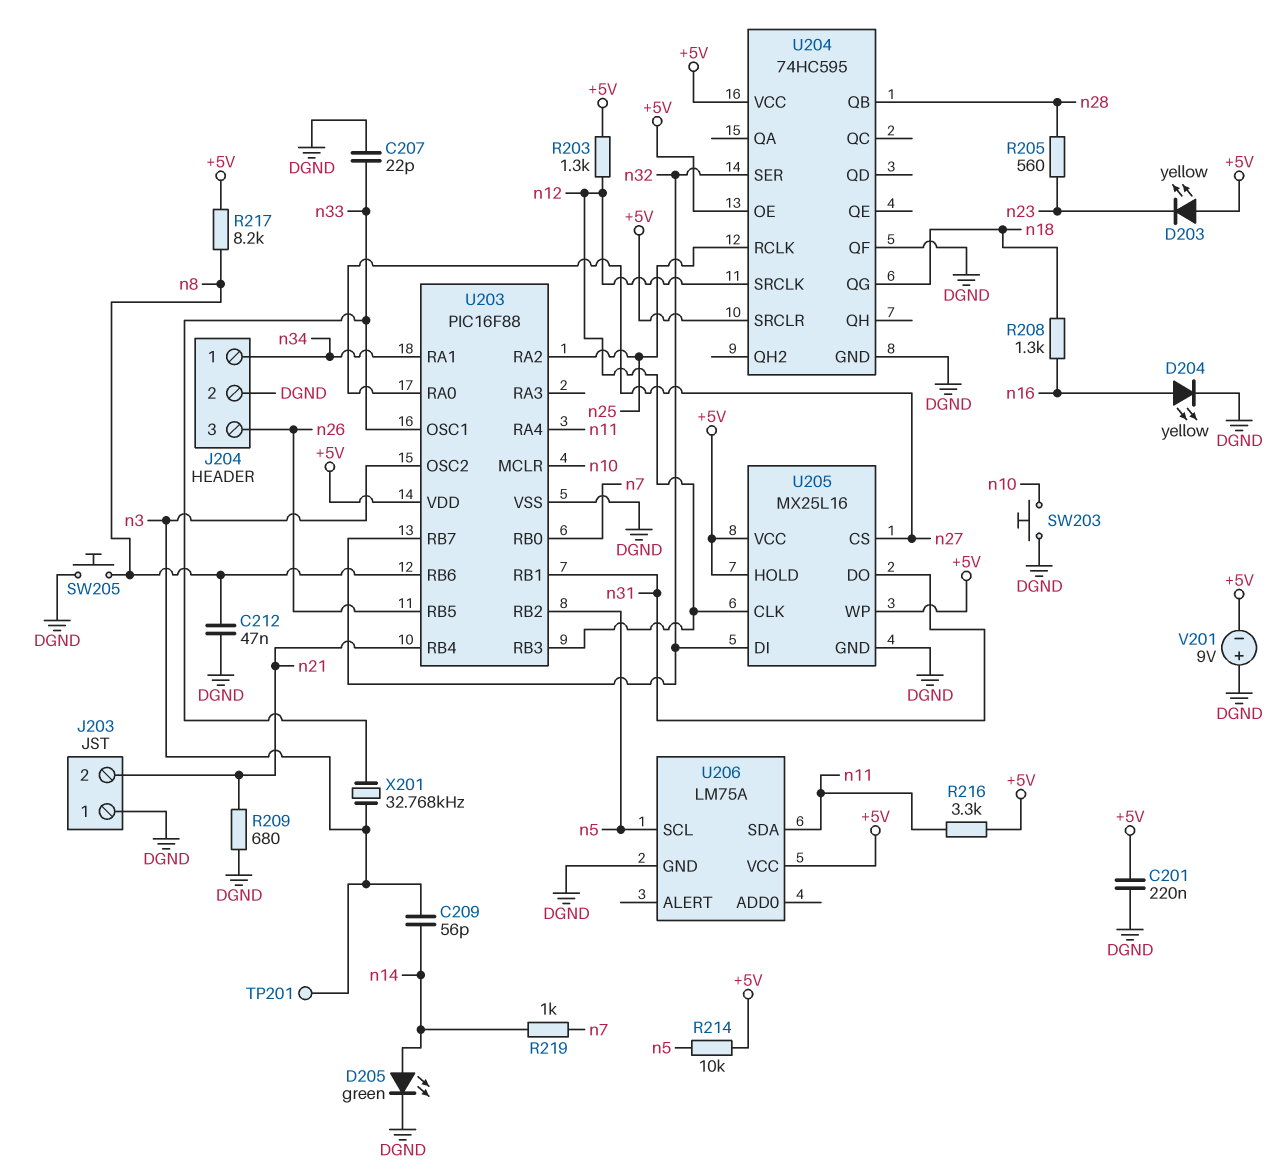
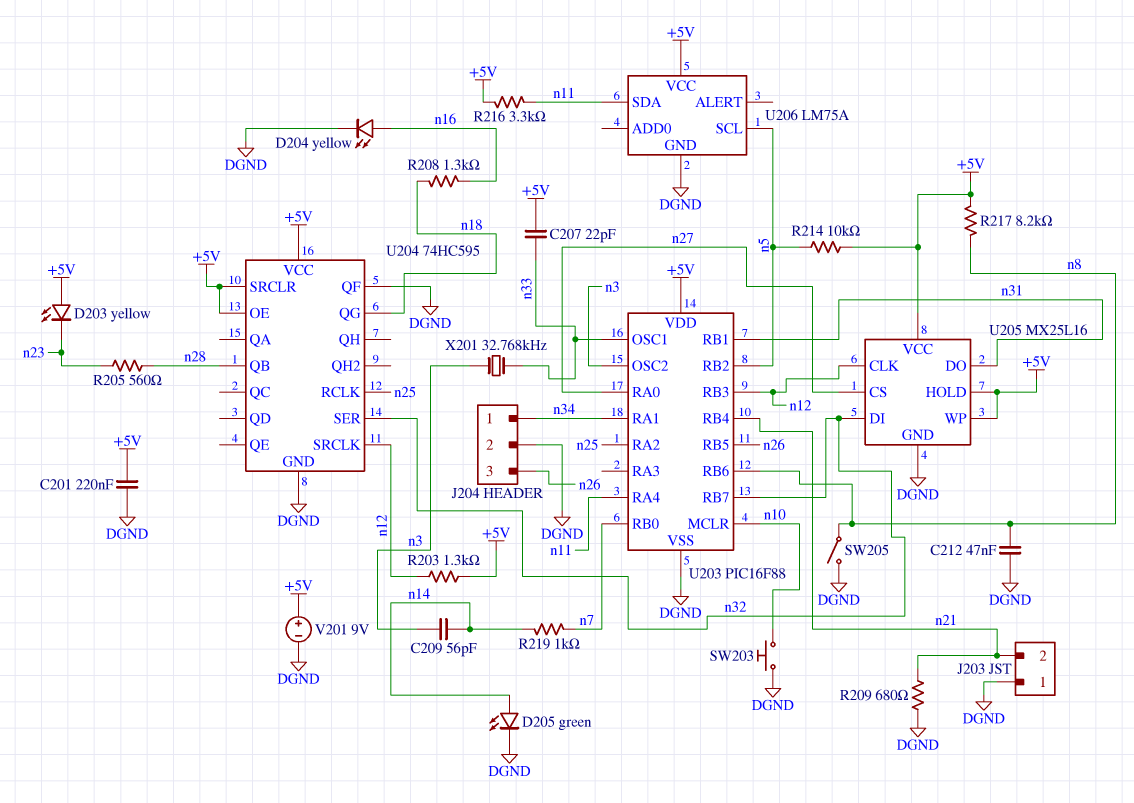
C207: 22pF (DGND, n33) -> 22pF (+5V, n33)
SW205: button (DGND, n8) -> switch (DGND, n8)
TP201: test point (n3) -> none
V201: 9V (plus DGND, minus +5V) -> 9V (plus +5V, minus DGND)

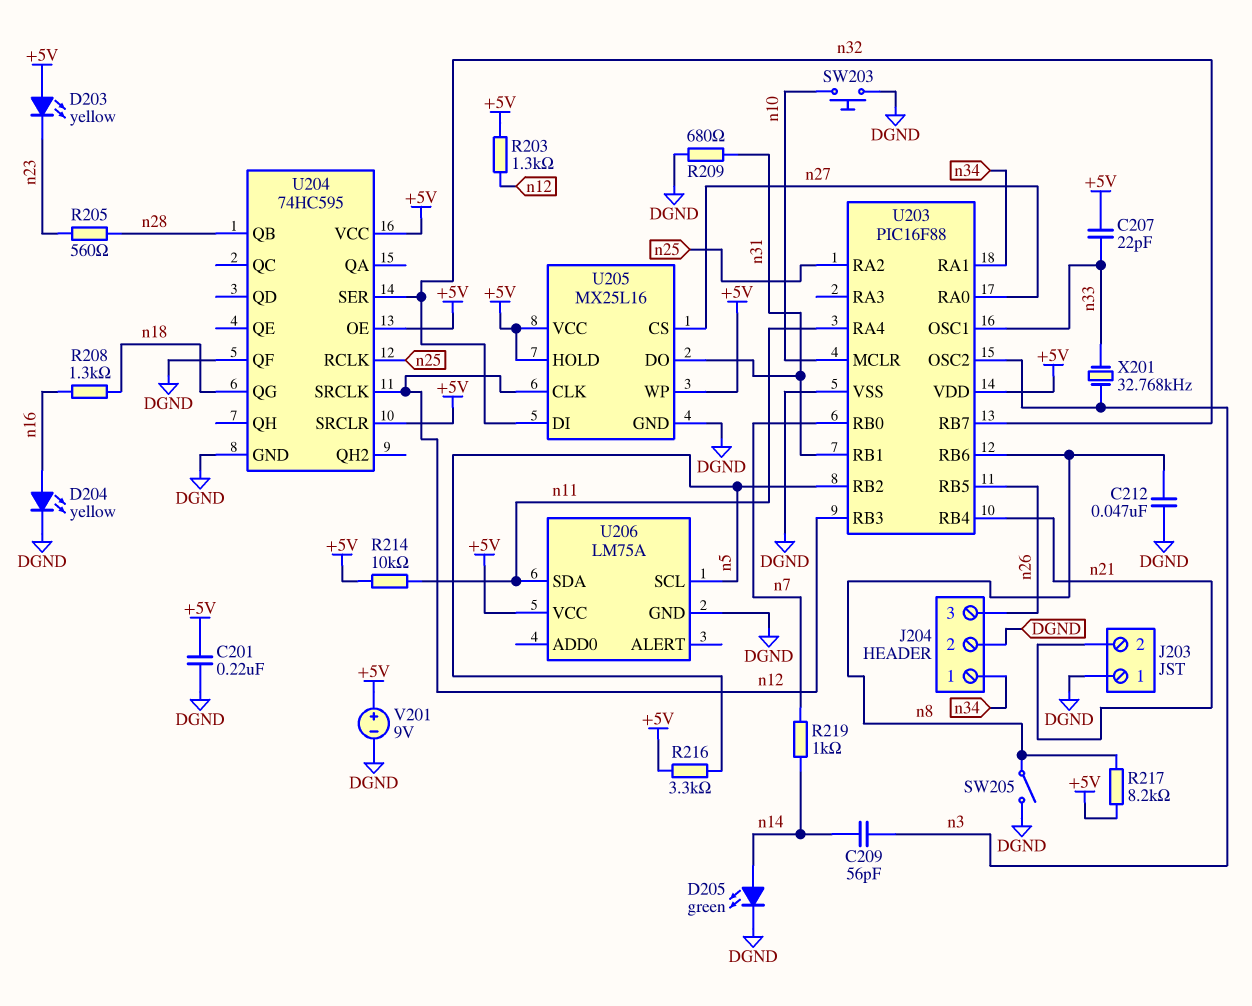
R209: 680 (DGND, n21) -> 680 (DGND, n31)
R214: 10k (+5V, n5) -> 10k (+5V, n11)
R216: 3.3k (+5V, n11) -> 3.3k (+5V, n5)

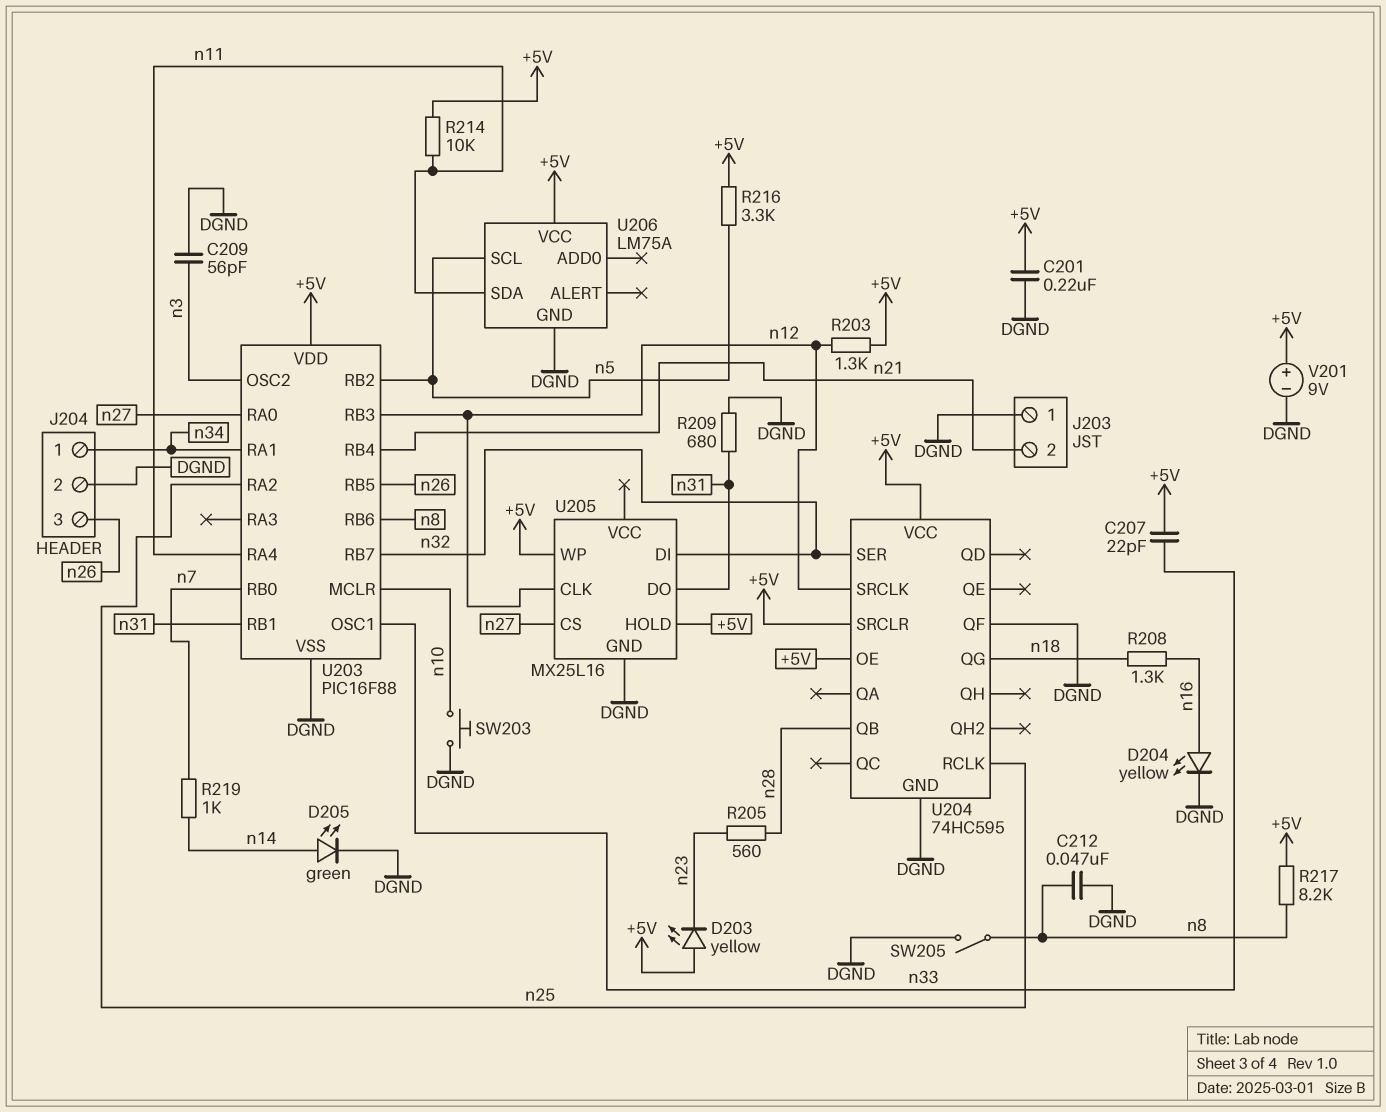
C209: 56pF (n3, n14) -> 56pF (DGND, n3)
U205 pin VCC: +5V -> none
X201: 32.768kHz (n3, n33) -> none

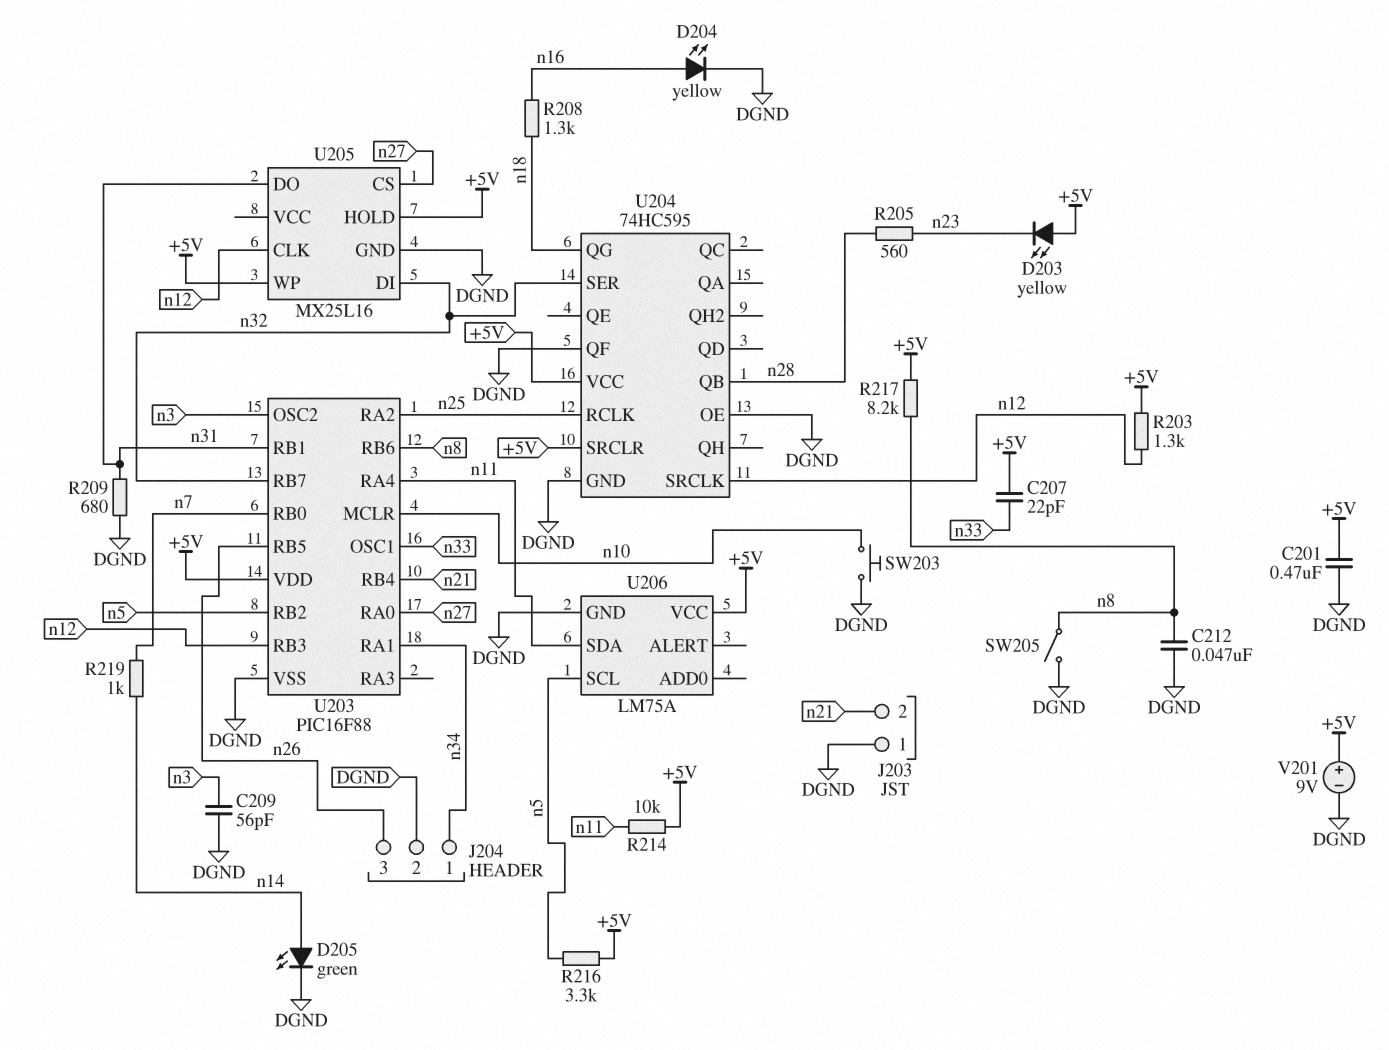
C201: 220nF (+5V, DGND) -> 470nF (+5V, DGND)
U204 pin OE: +5V -> DGND

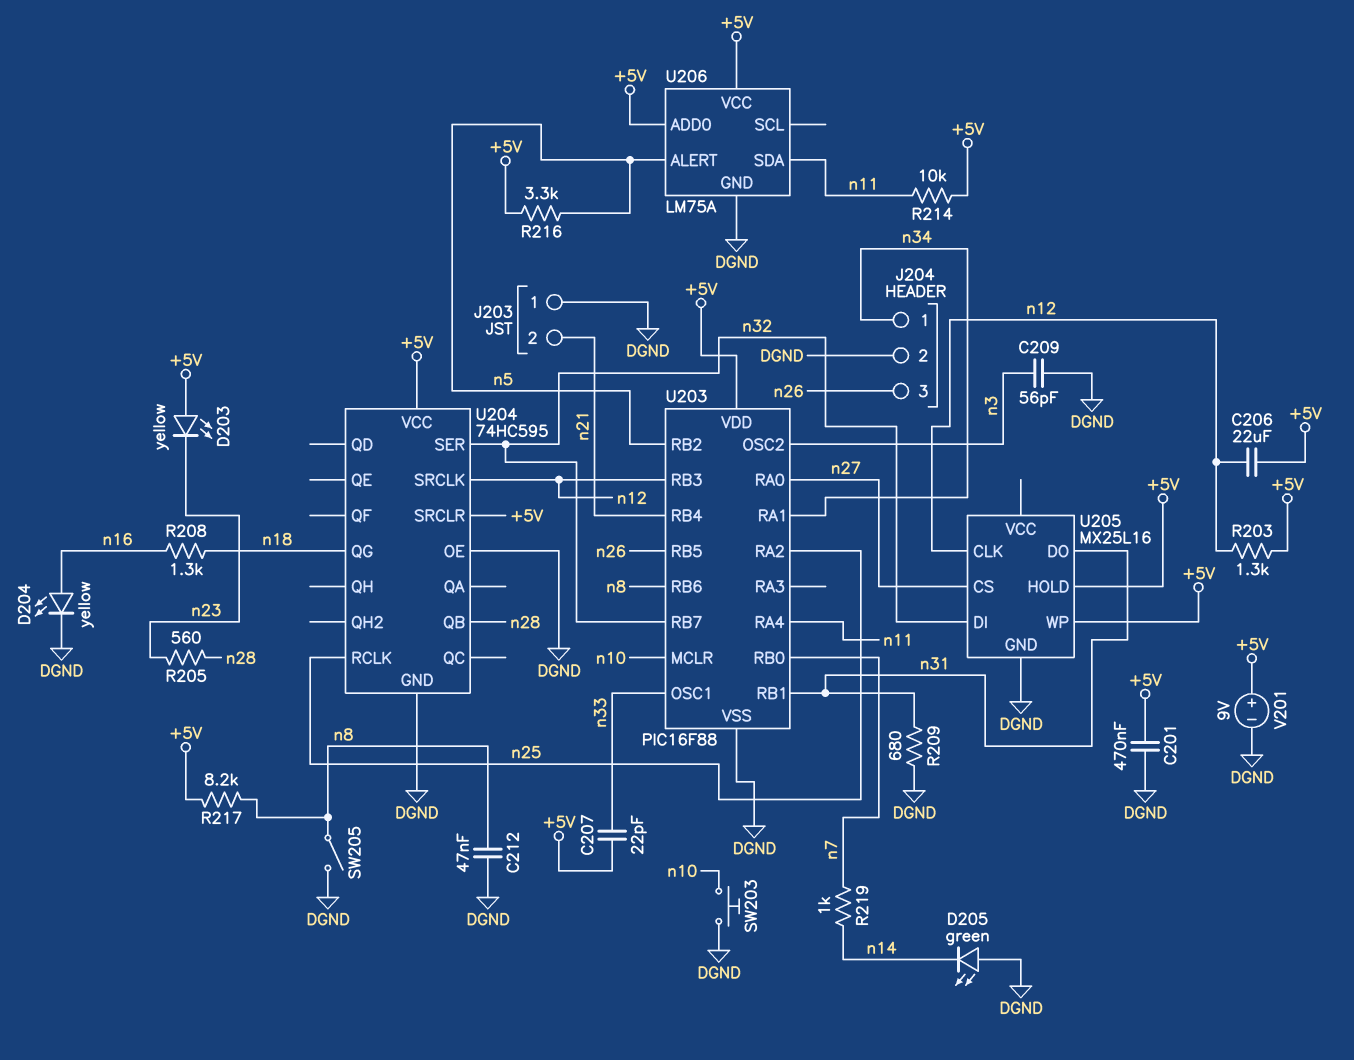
C206: none -> 22uF (+5V, n12)
D205: LED green (A n14, K DGND) -> LED green (A DGND, K n14)
U204 pin QF: DGND -> none
U206 pin ADD0: none -> +5V
U206 pin ALERT: none -> n5
U206 pin SCL: n5 -> none

